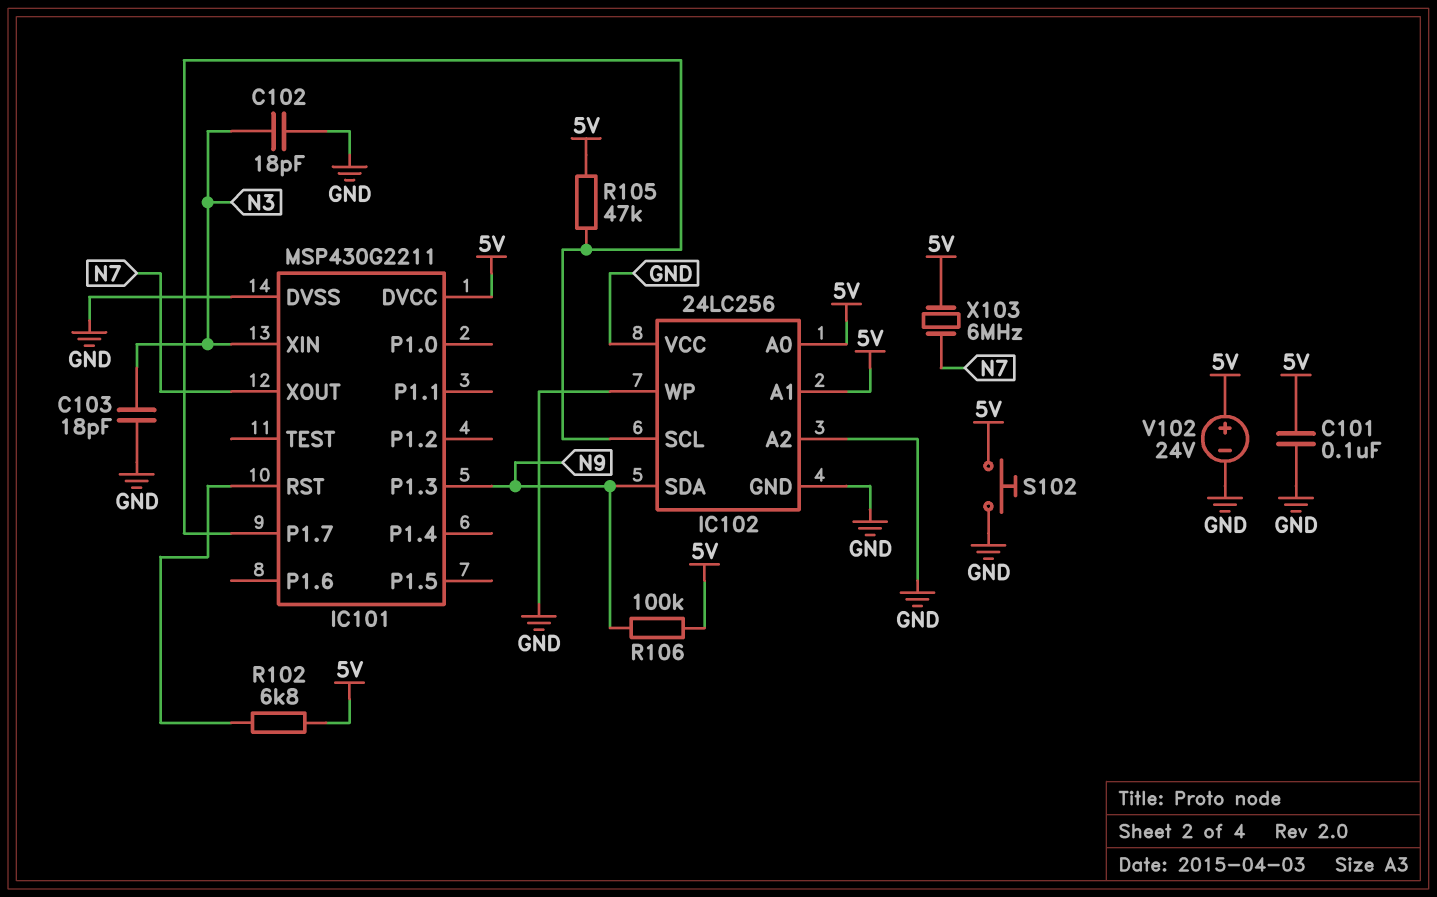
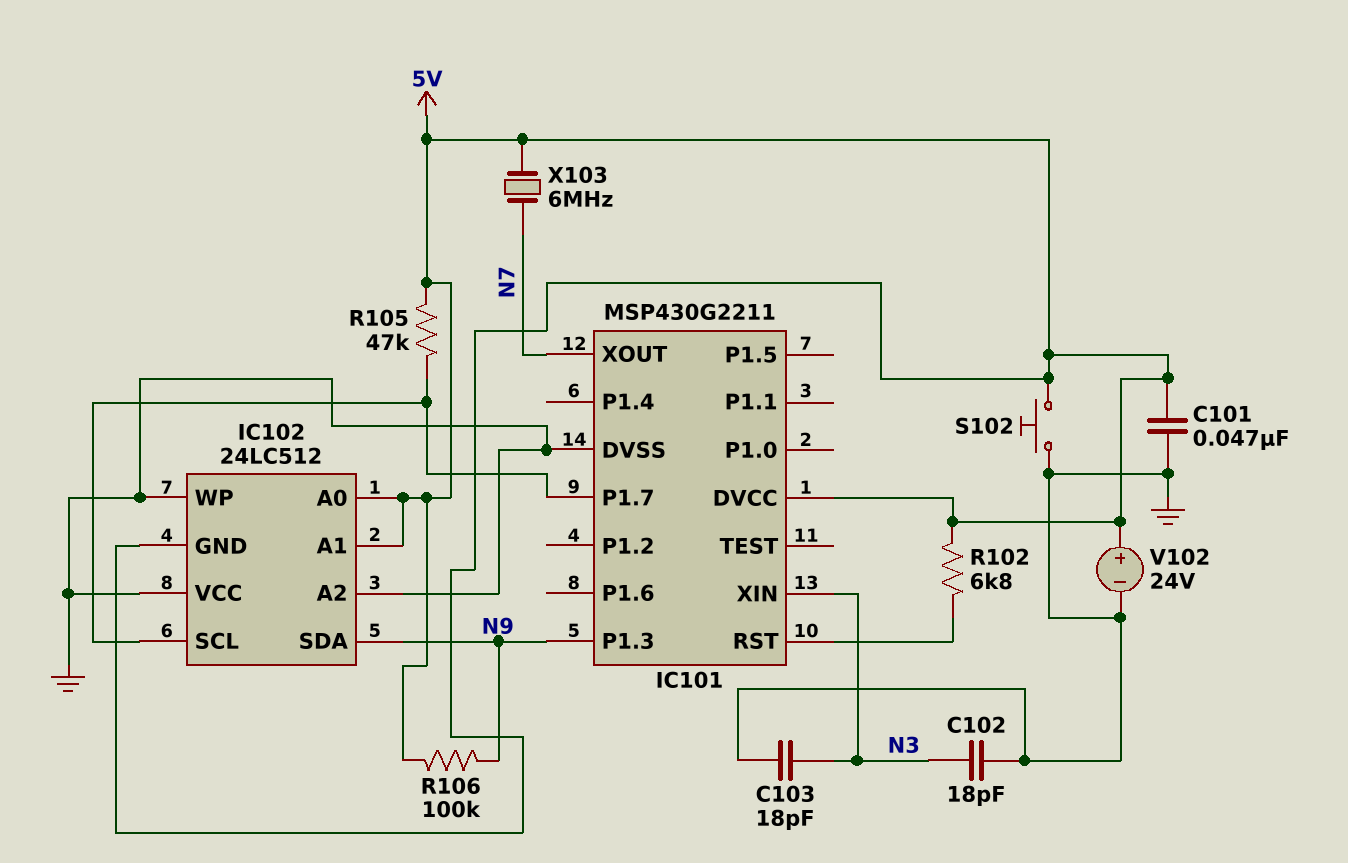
C101: 100nF (5V, GND) -> 47nF (5V, GND)
IC102: 24LC256 -> 24LC512
IC102 pin GND: GND -> 5V

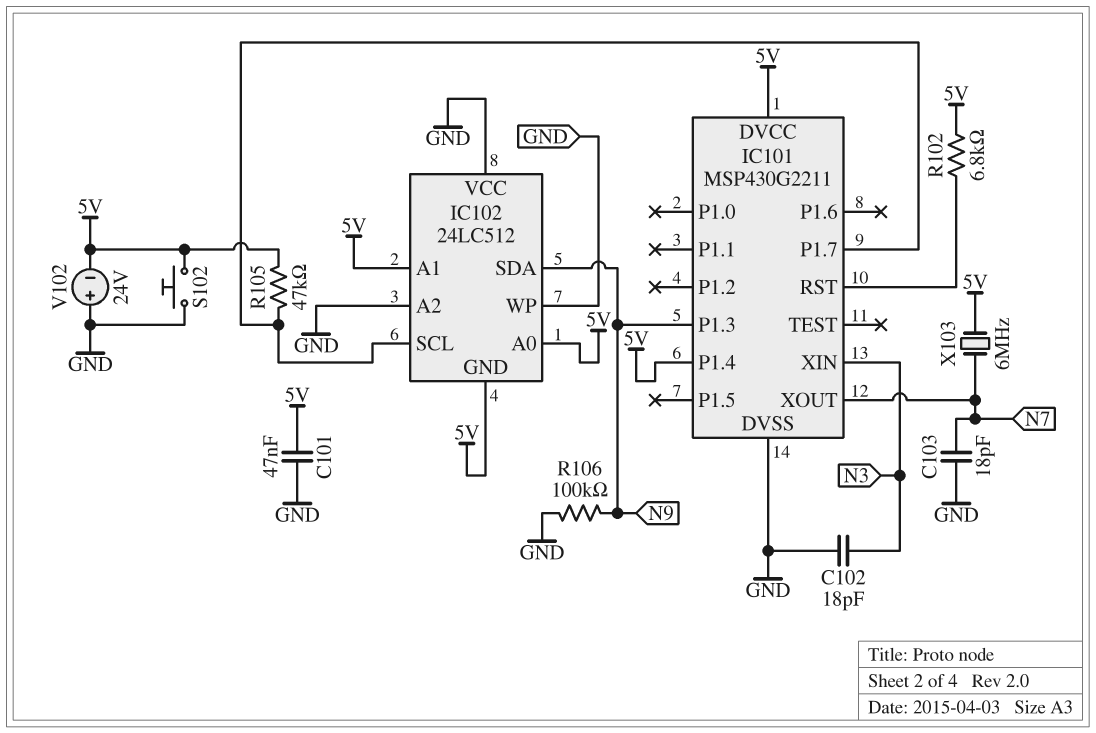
C103: 18pF (GND, N3) -> 18pF (GND, N7)
IC101 pin P1.4: none -> 5V
R106: 100k (5V, N9) -> 100k (GND, N9)
V102: 24V (plus 5V, minus GND) -> 24V (plus GND, minus 5V)

